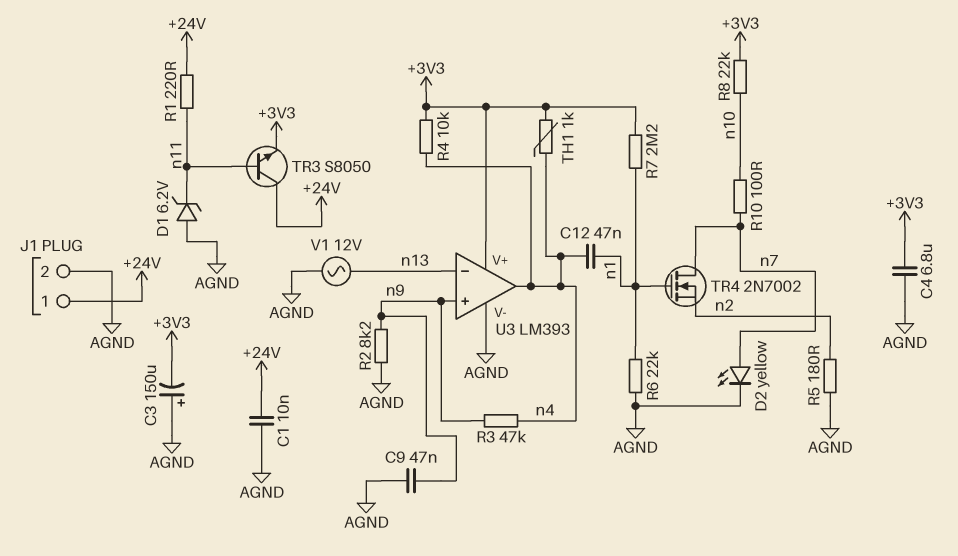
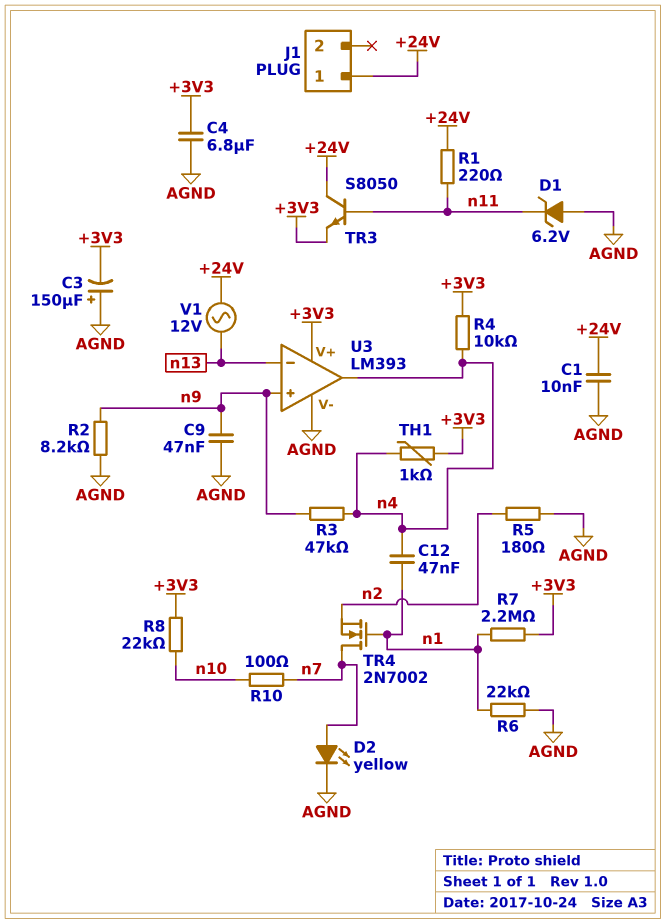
J1 pin 2: AGND -> none
V1: AC 12V (AGND, n13) -> AC 12V (+24V, n13)

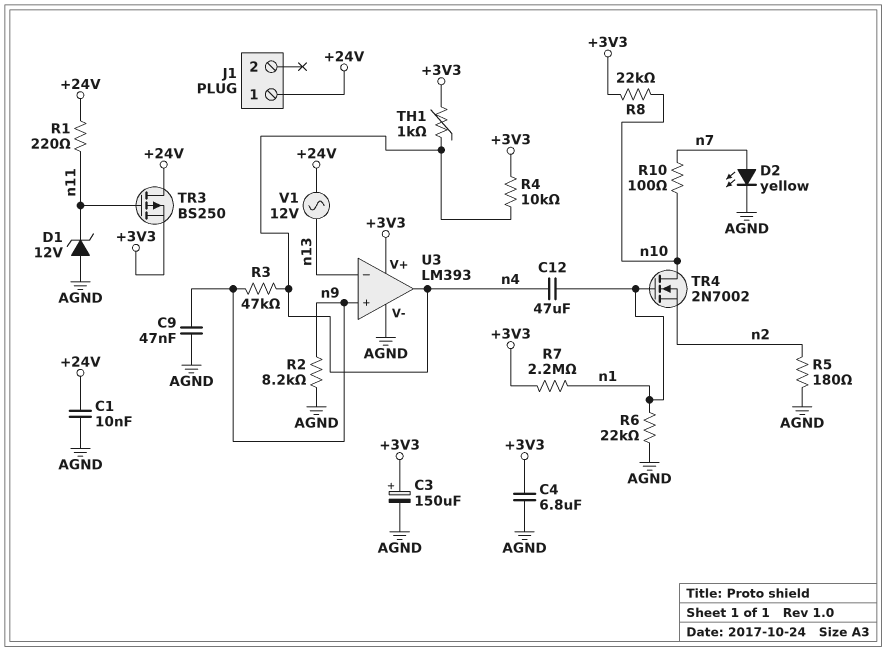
C3: 150uF (plus AGND, minus +3V3) -> 150uF (plus +3V3, minus AGND)
C12: 47nF (n1, n4) -> 47uF (n1, n4)
D1: zener 6.2V (A AGND, K n11) -> zener 12V (A AGND, K n11)
TR3: NPN S8050 (B n11, C +24V, E +3V3) -> PMOS BS250 (G n11, D +24V, S +3V3)
TR4: NMOS 2N7002 (G n1, D n7, S n2) -> NMOS 2N7002 (G n1, D n10, S n2)

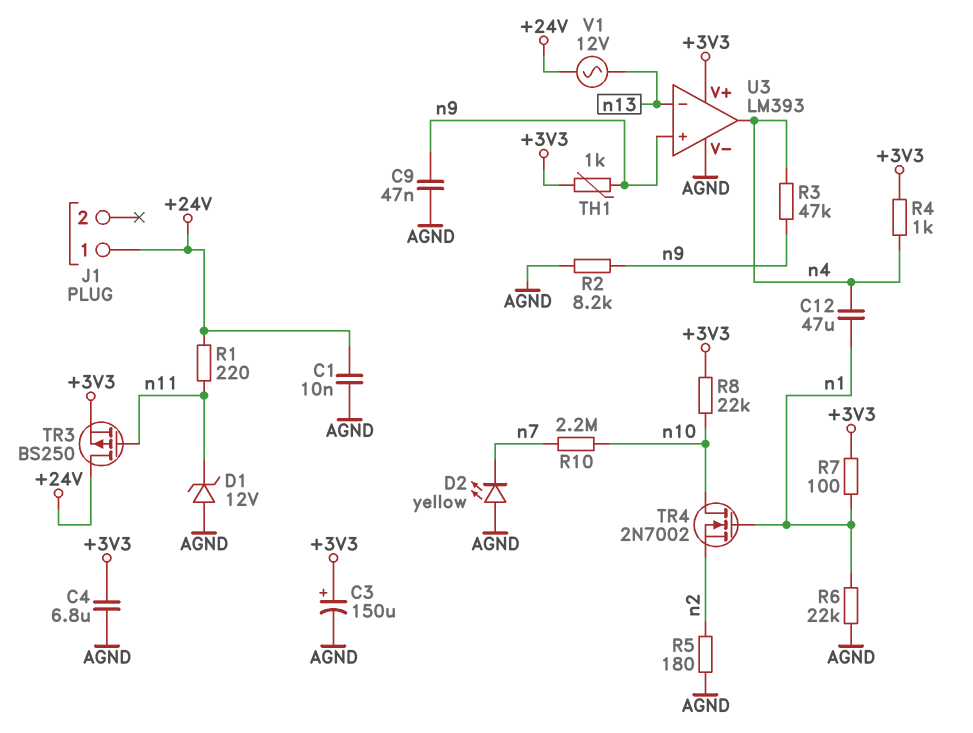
D2: LED yellow (A n7, K AGND) -> LED yellow (A AGND, K n7)
R4: 10k (+3V3, n4) -> 1k (+3V3, n4)
R7: 2.2M (+3V3, n1) -> 100 (+3V3, n1)
R10: 100 (n7, n10) -> 2.2M (n7, n10)
TH1: 1k (+3V3, n4) -> 1k (+3V3, n9)

